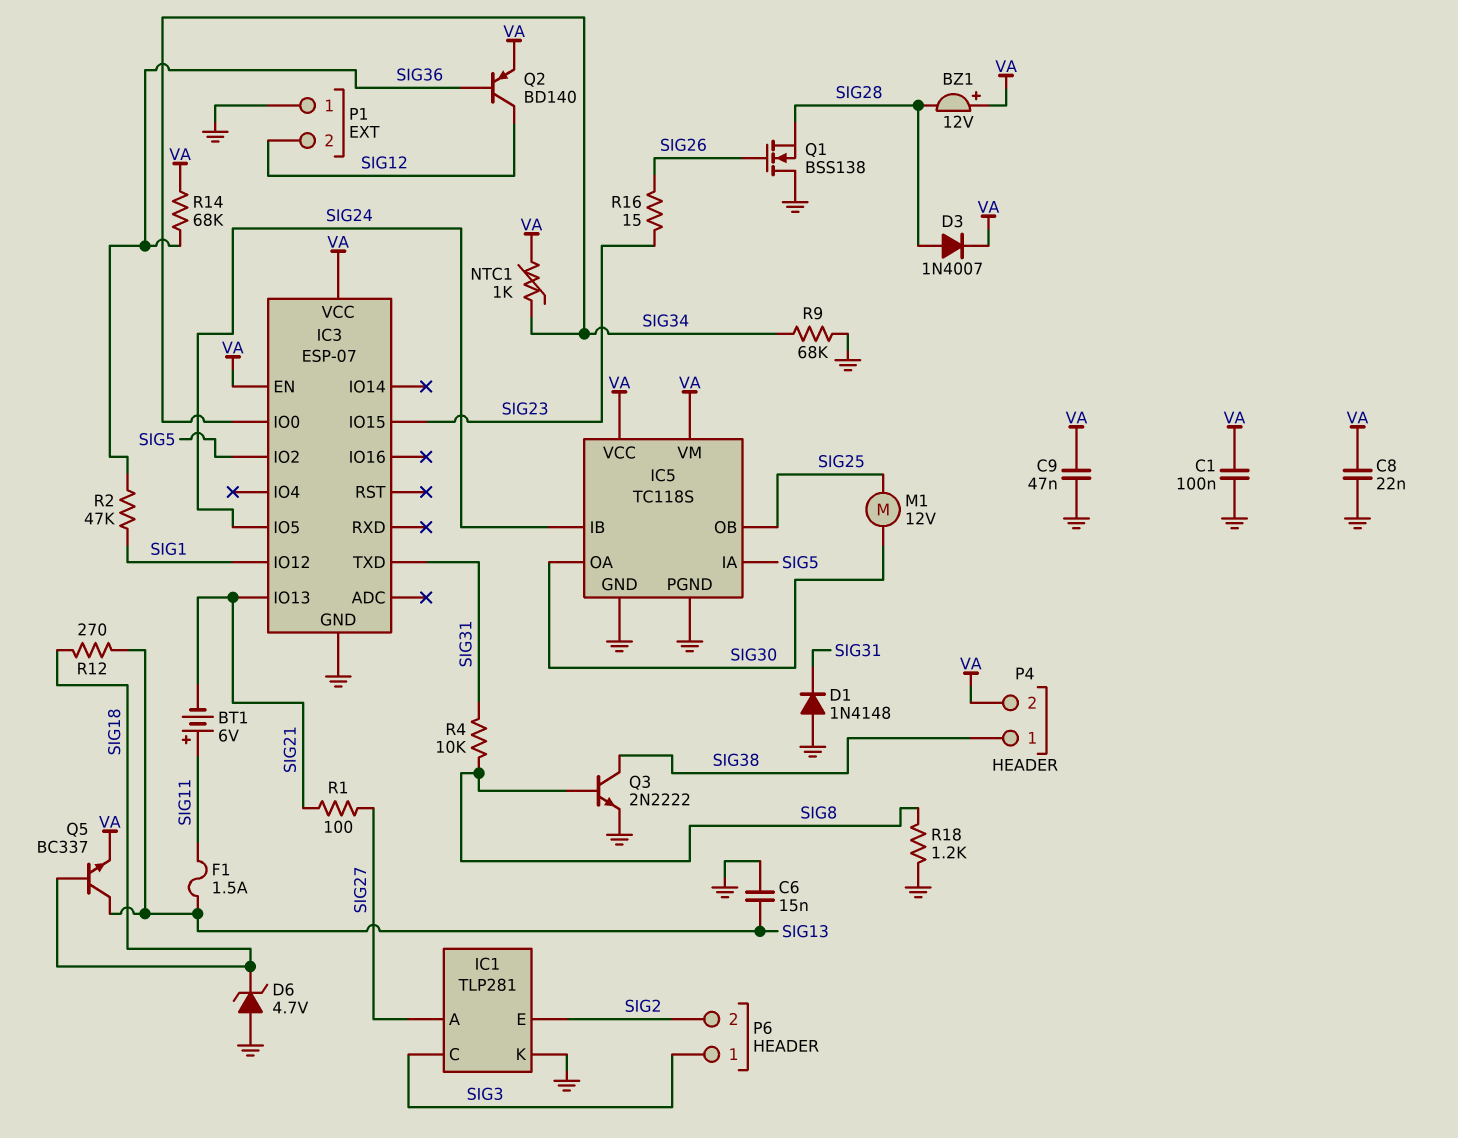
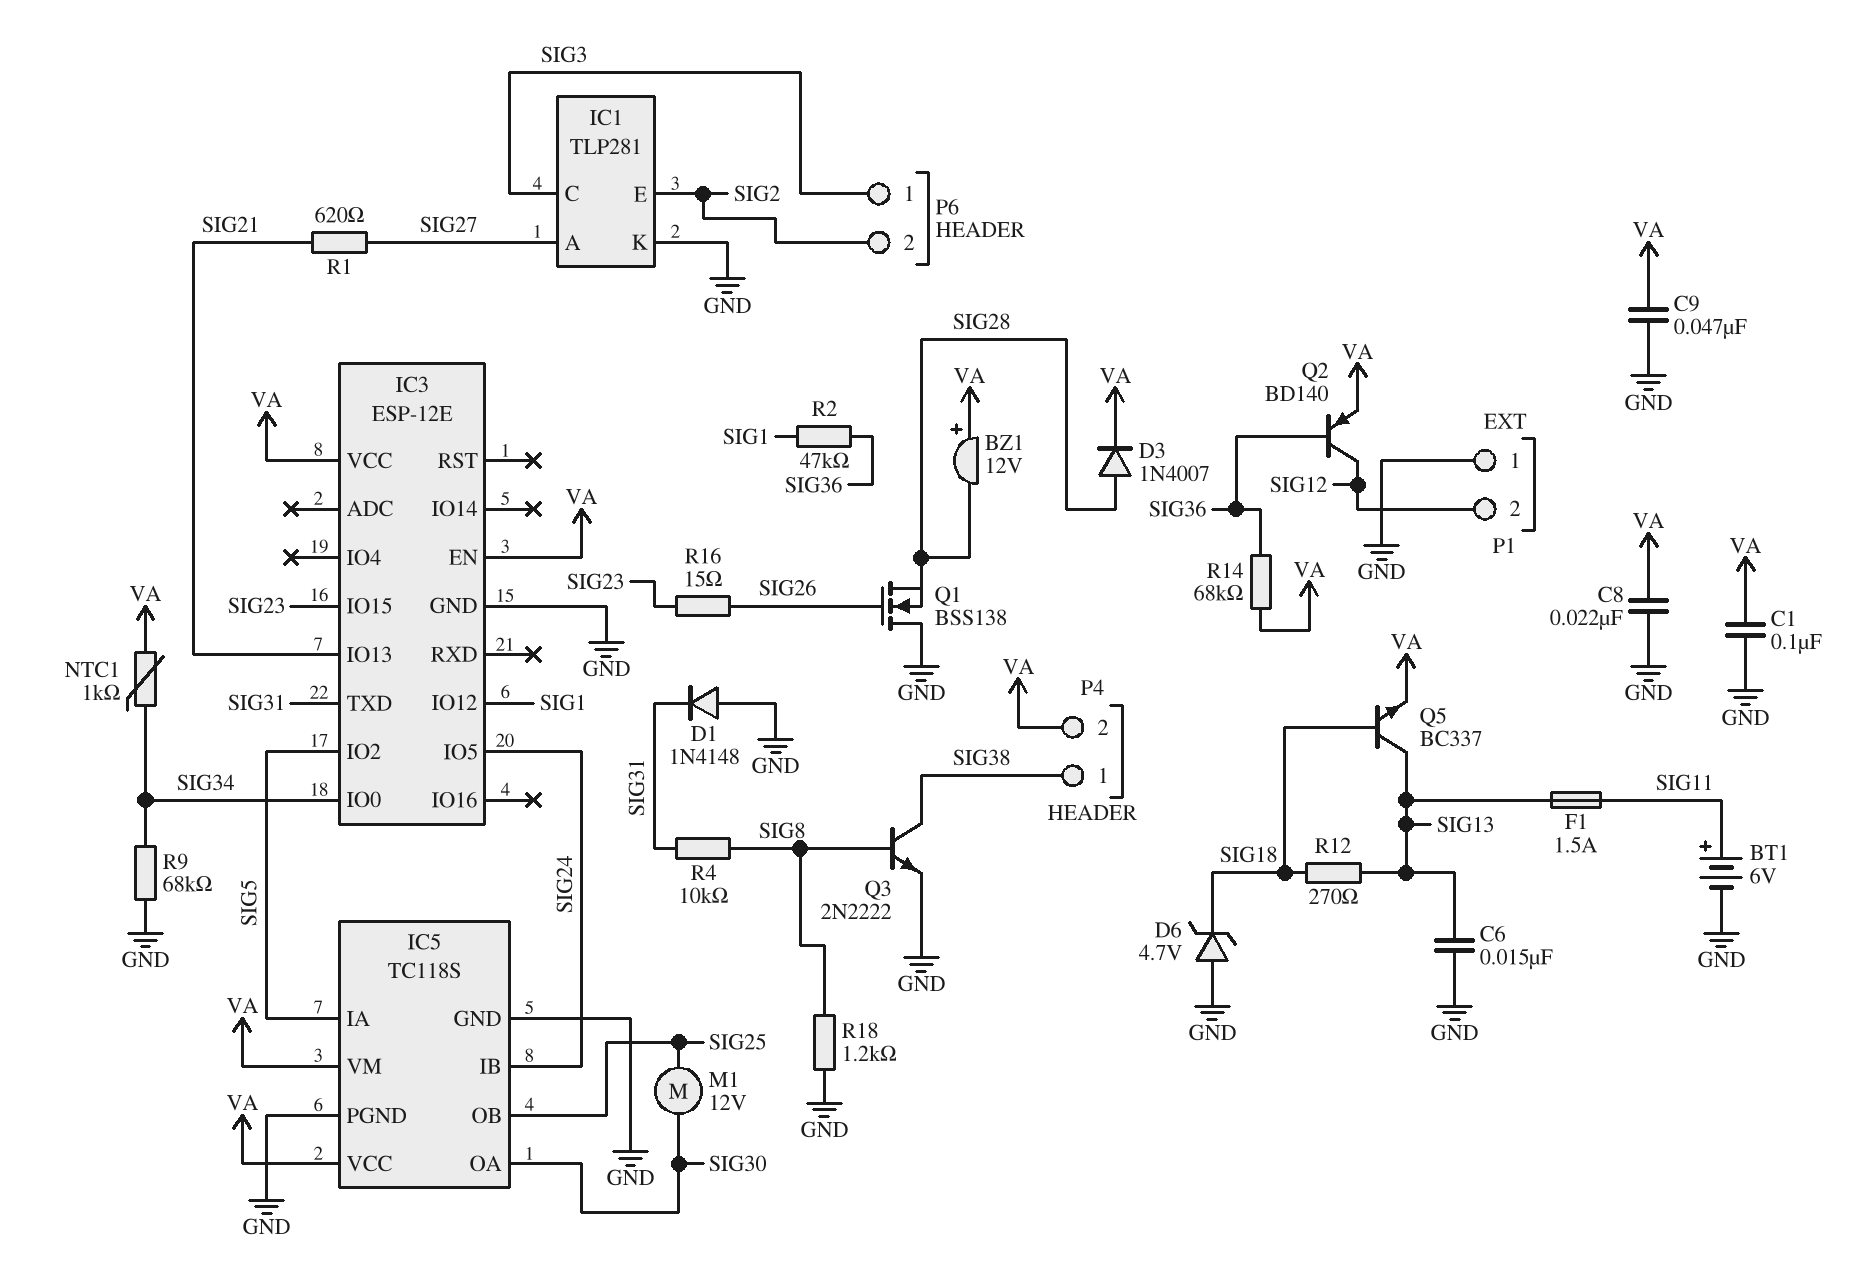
BT1: 6V (plus SIG11, minus SIG21) -> 6V (plus SIG11, minus GND)
IC3: ESP-07 -> ESP-12E
R1: 100 (SIG21, SIG27) -> 620 (SIG21, SIG27)

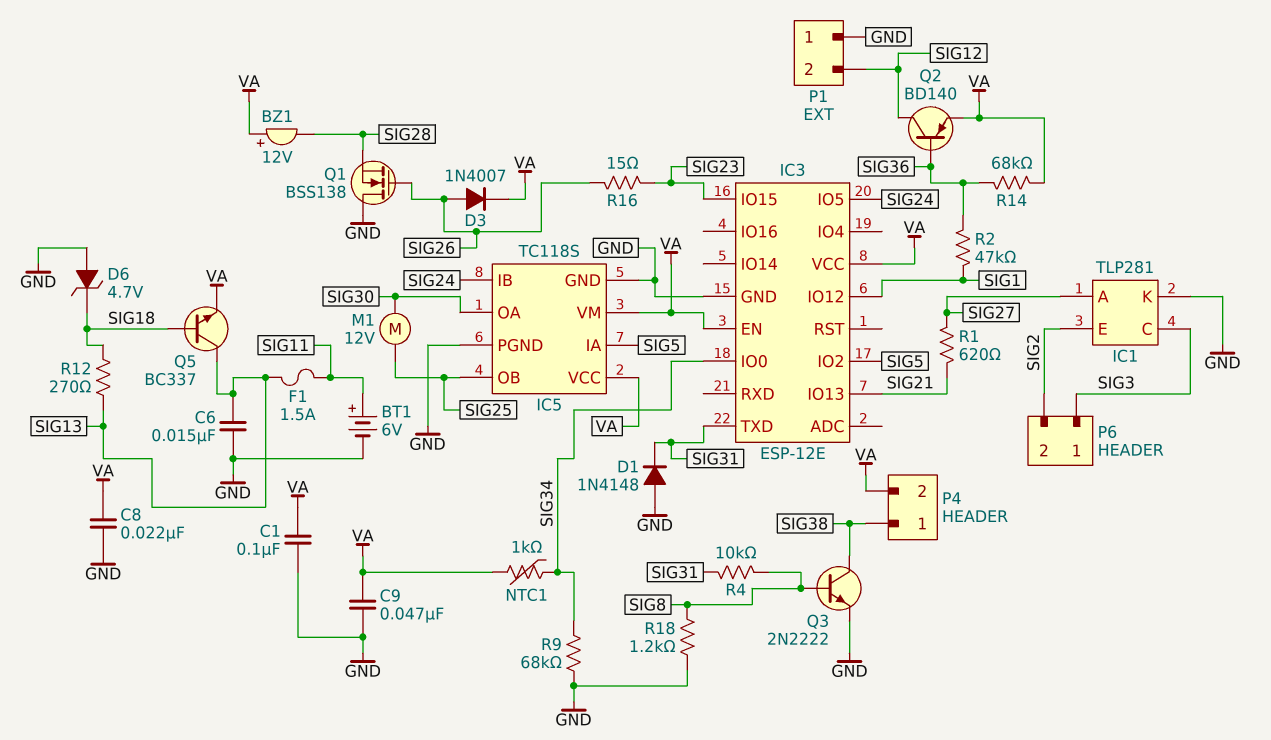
D3: diode 1N4007 (A SIG28, K VA) -> diode 1N4007 (A SIG26, K VA)

